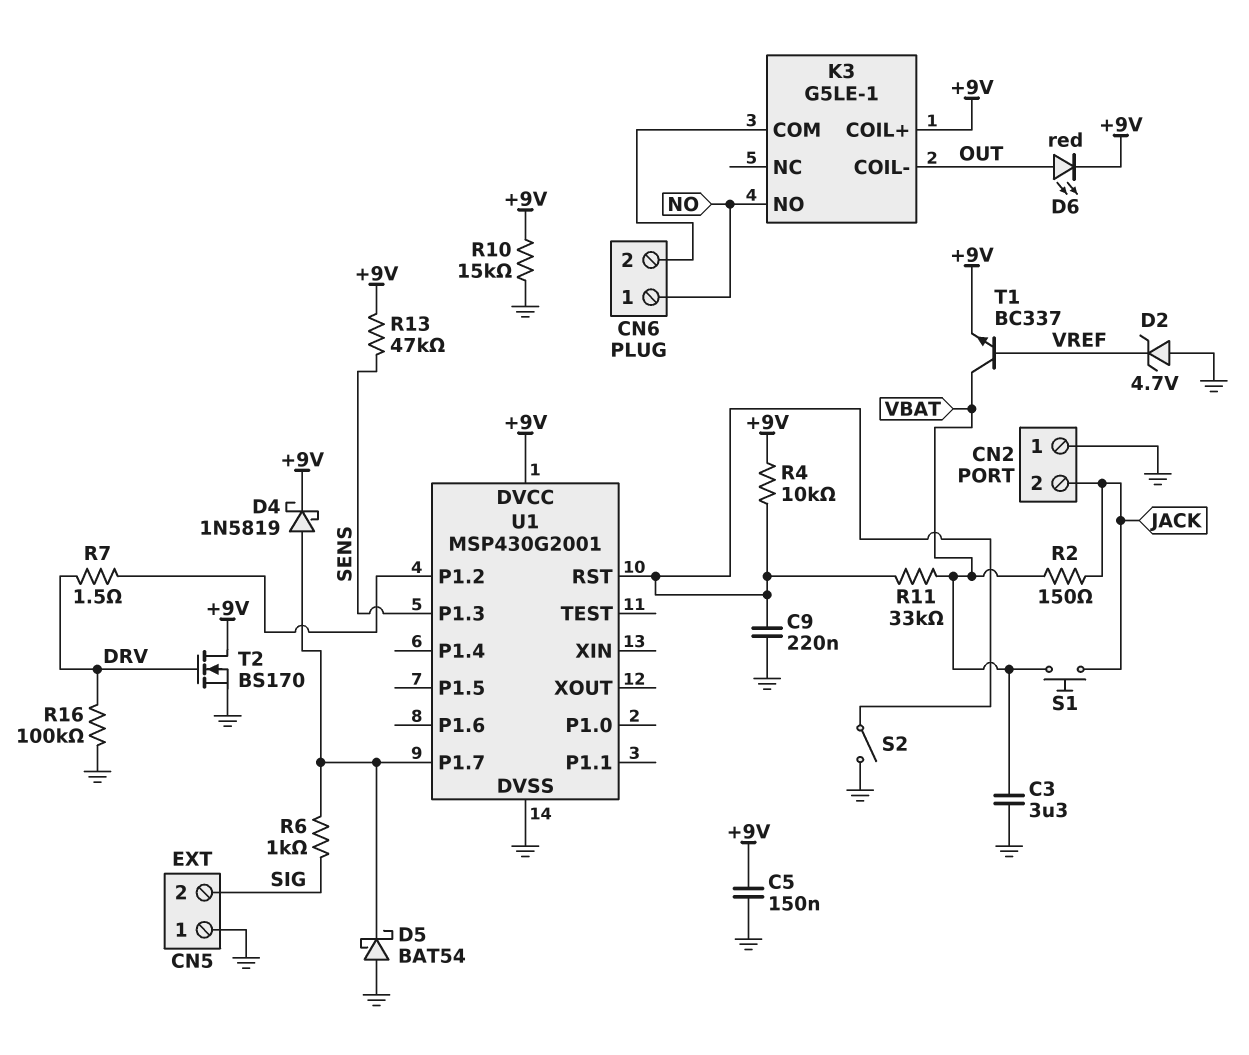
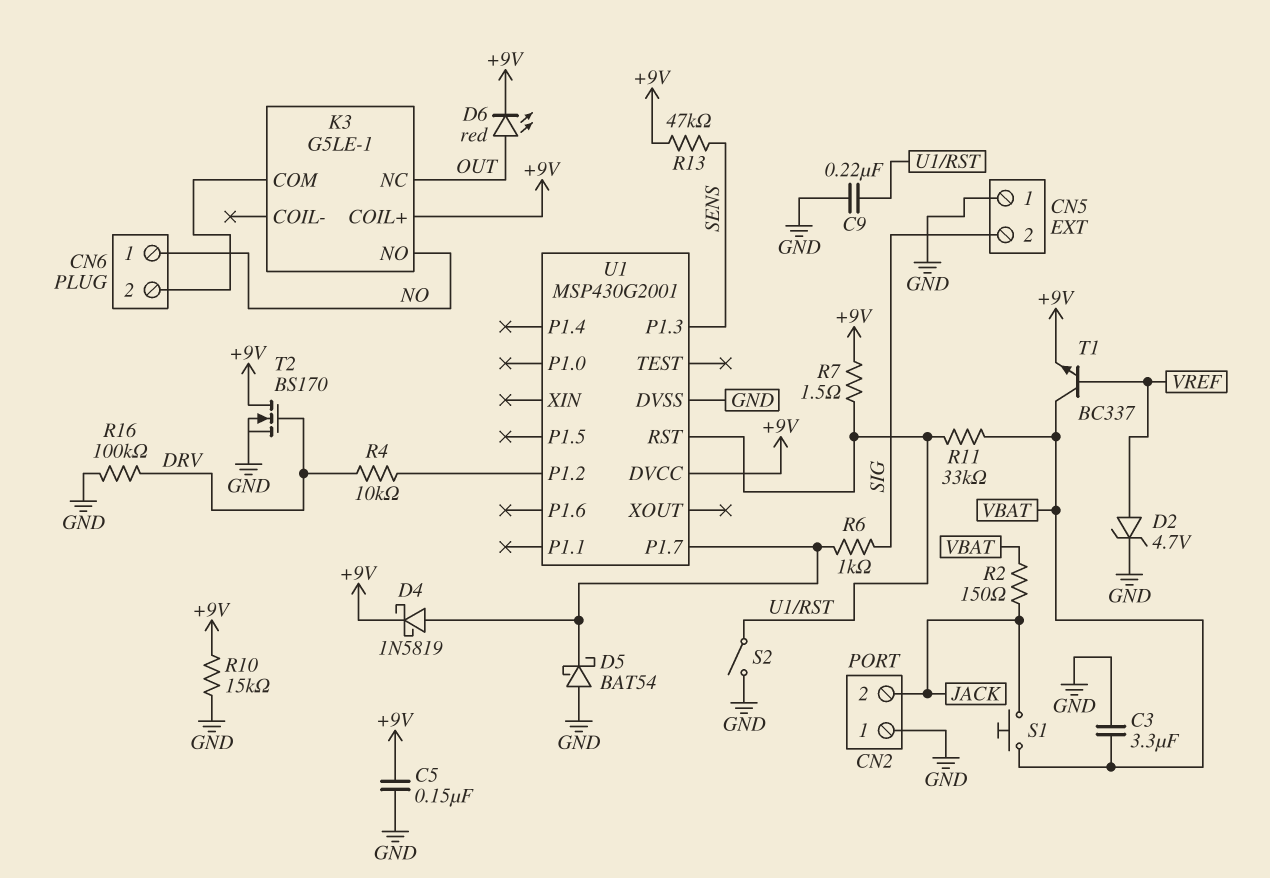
D2: zener 4.7V (A GND, K VREF) -> zener 4.7V (A VREF, K GND)
K3 pin COIL-: OUT -> none
K3 pin NC: none -> OUT
R4: 10k (+9V, U1/RST) -> 10k (DRV, U1/P1.2)
R7: 1.5 (DRV, U1/P1.2) -> 1.5 (+9V, U1/RST)

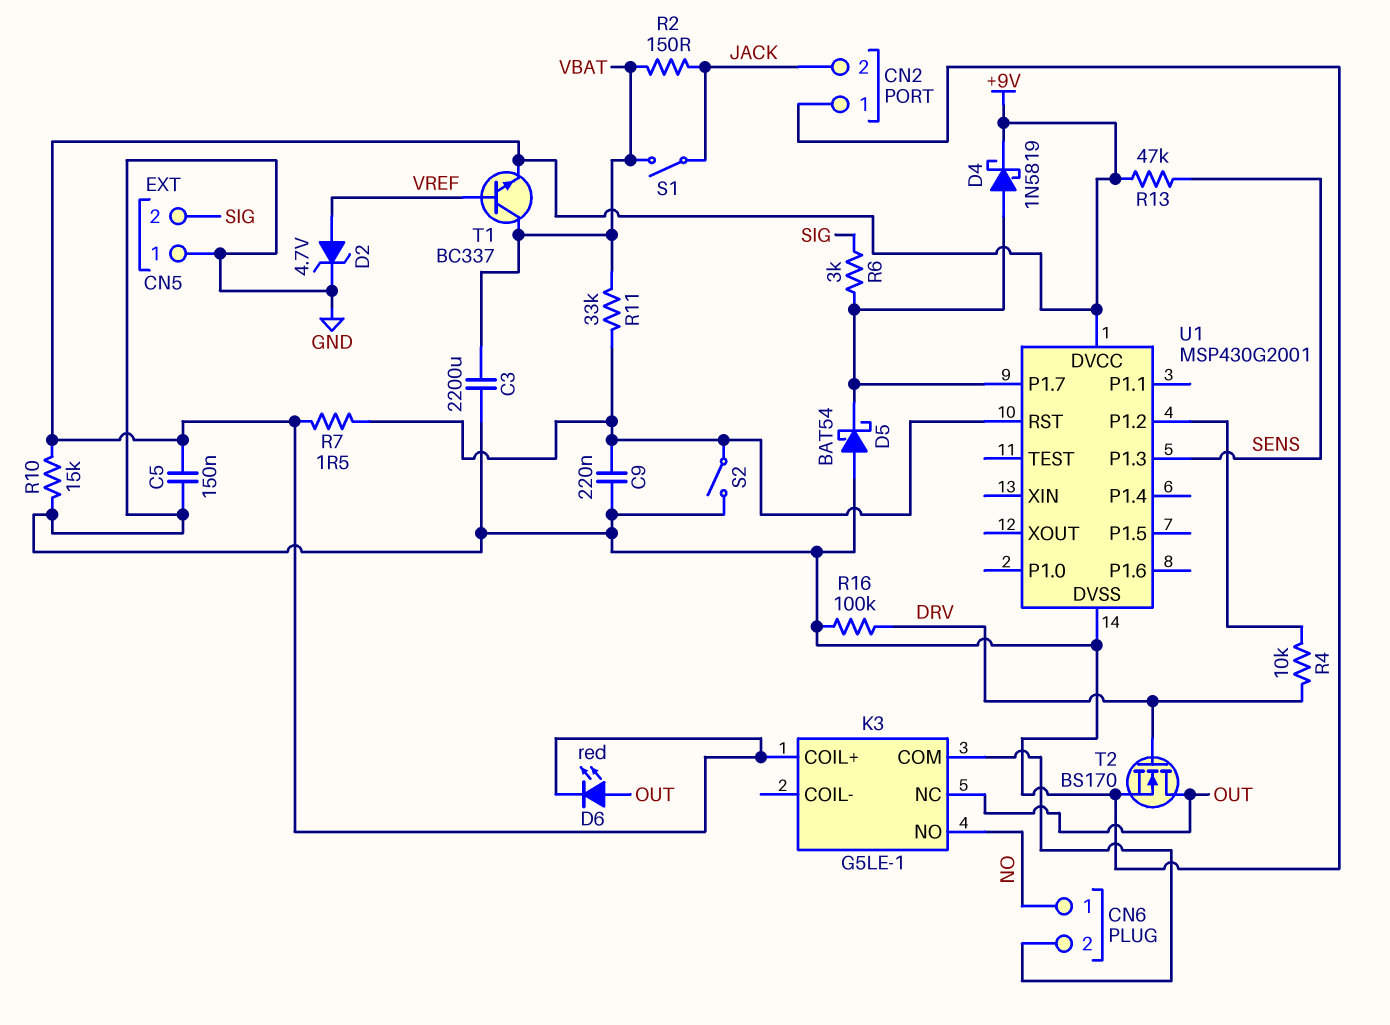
C3: 3.3uF (GND, VBAT) -> 2200uF (GND, VBAT)
R6: 1k (SIG, U1/P1.7) -> 3k (SIG, U1/P1.7)
S1: button (JACK, VBAT) -> switch (JACK, VBAT)
T2: NMOS BS170 (G DRV, D +9V, S GND) -> NMOS BS170 (G DRV, D OUT, S GND)

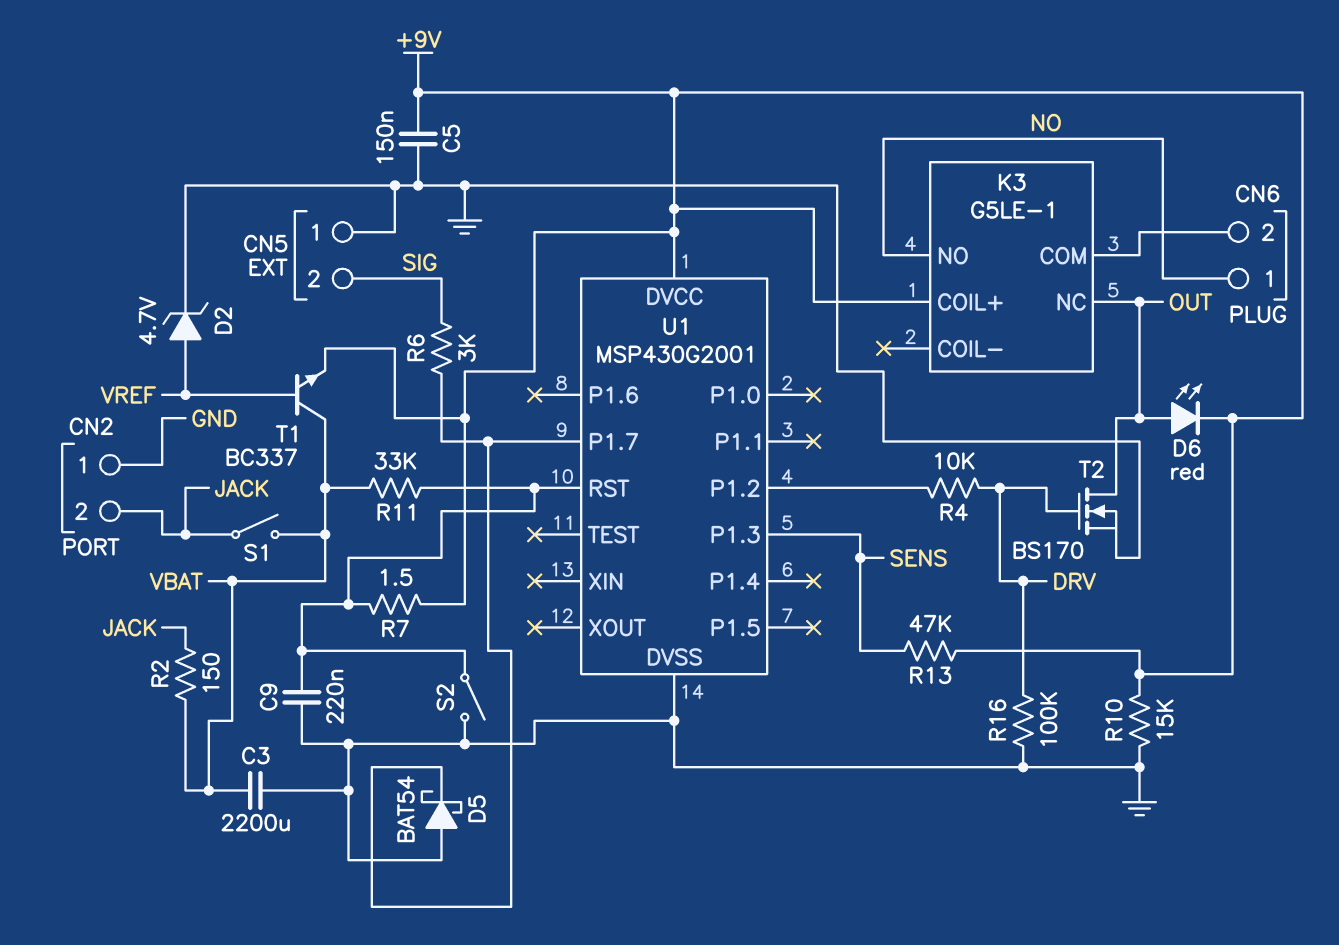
D4: schottky 1N5819 (A U1/P1.7, K +9V) -> none

